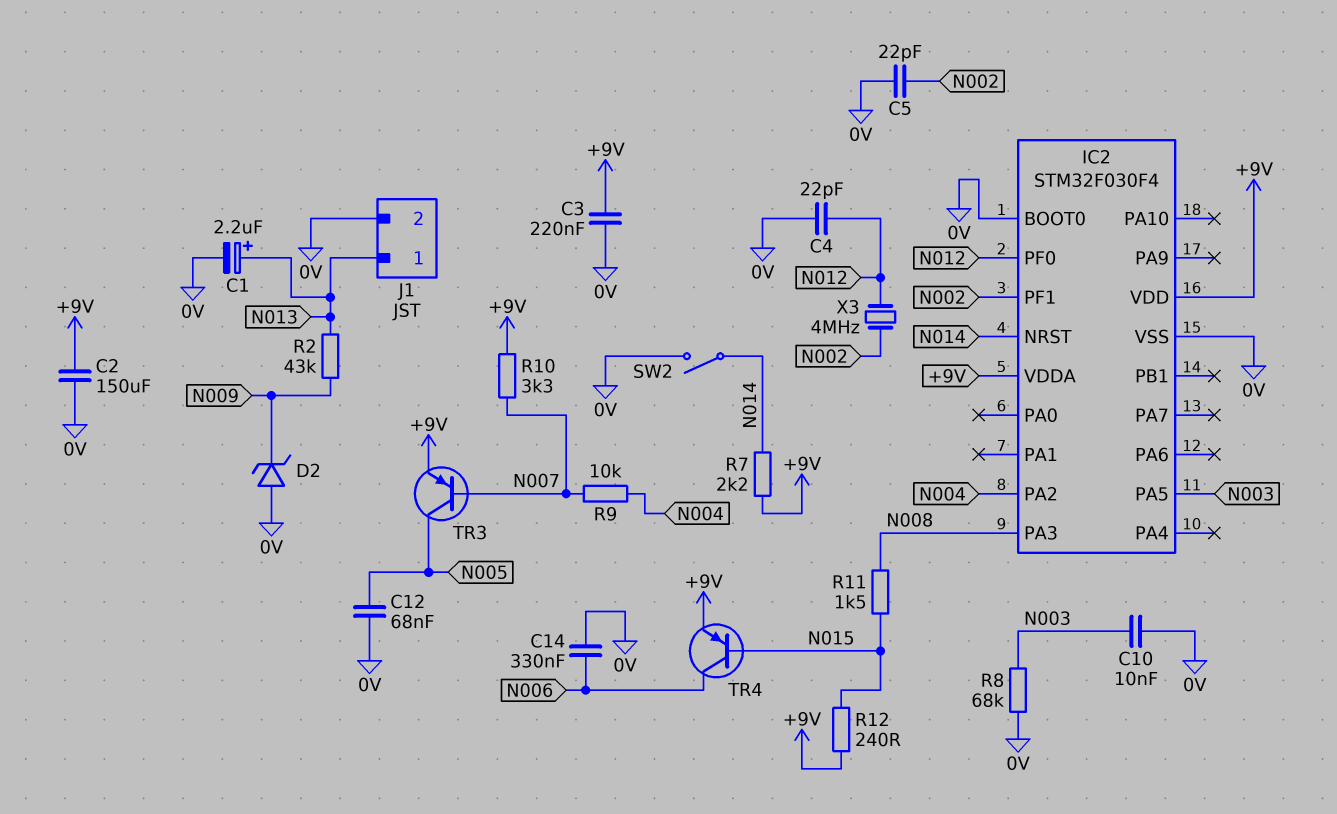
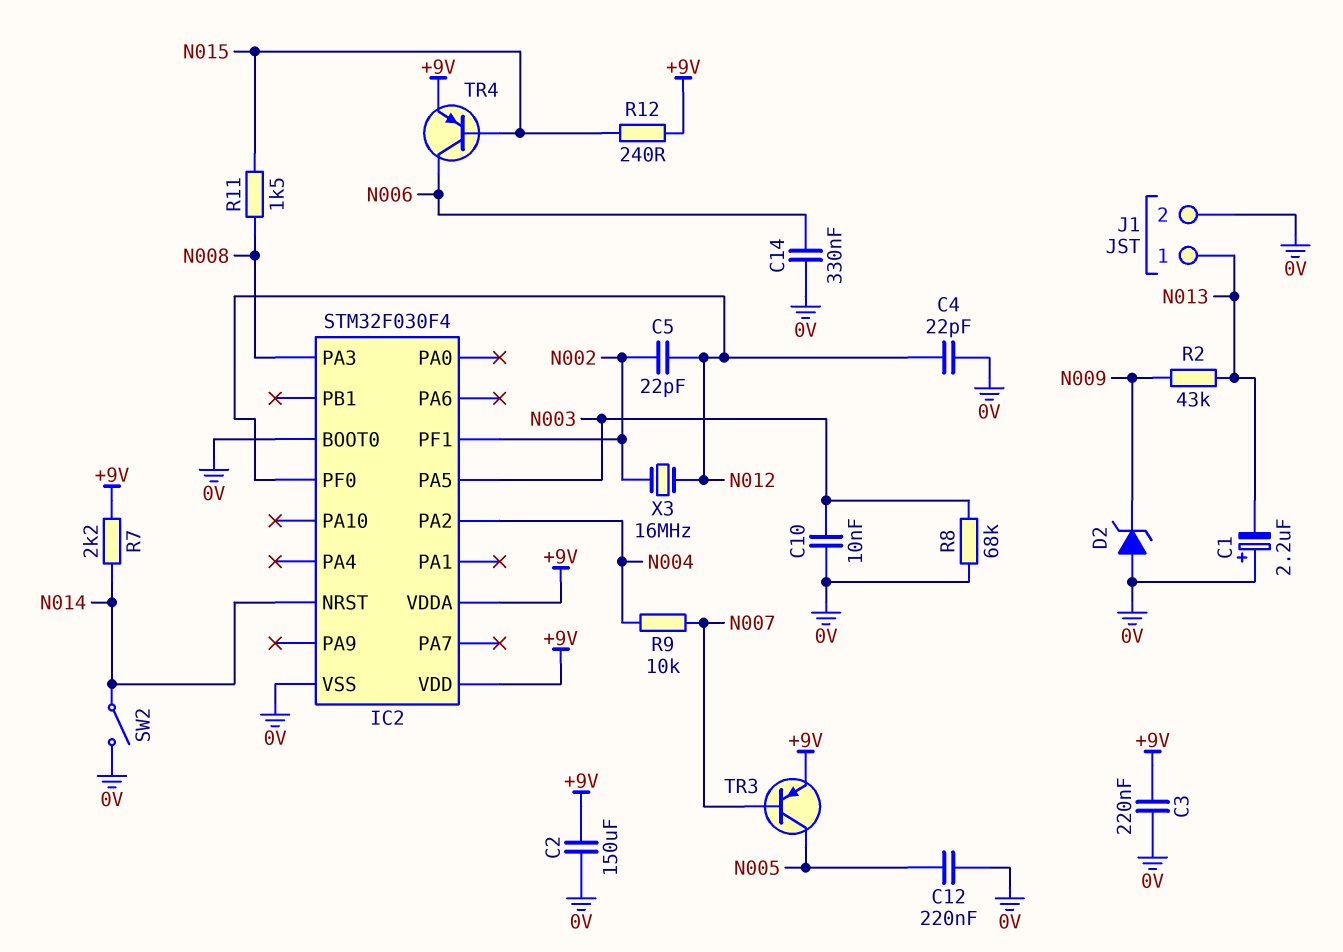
C1: 2.2uF (plus N013, minus 0V) -> 2.2uF (plus 0V, minus N013)
C5: 22pF (0V, N002) -> 22pF (N002, N012)
C12: 68nF (0V, N005) -> 220nF (0V, N005)
R10: 3.3k (+9V, N007) -> none
X3: 4MHz (N002, N012) -> 16MHz (N002, N012)

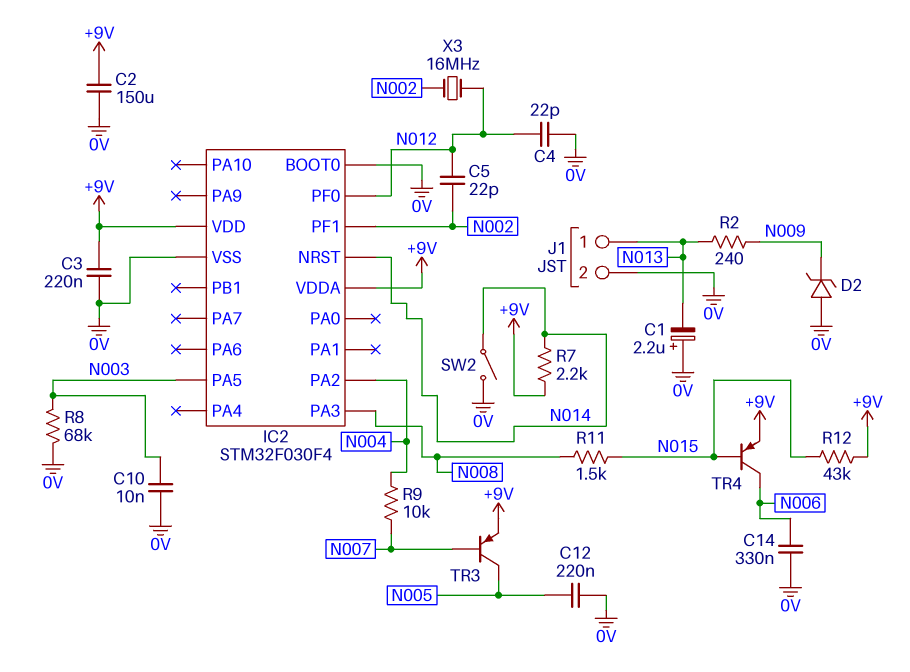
R2: 43k (N009, N013) -> 240 (N009, N013)
R12: 240 (+9V, N015) -> 43k (+9V, N015)

